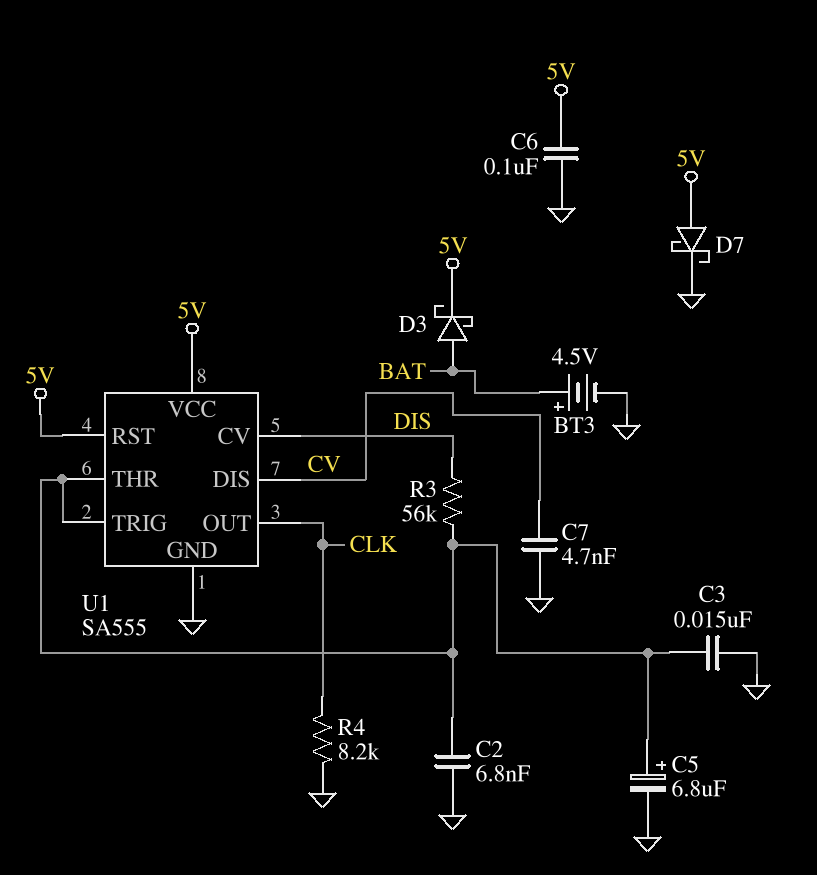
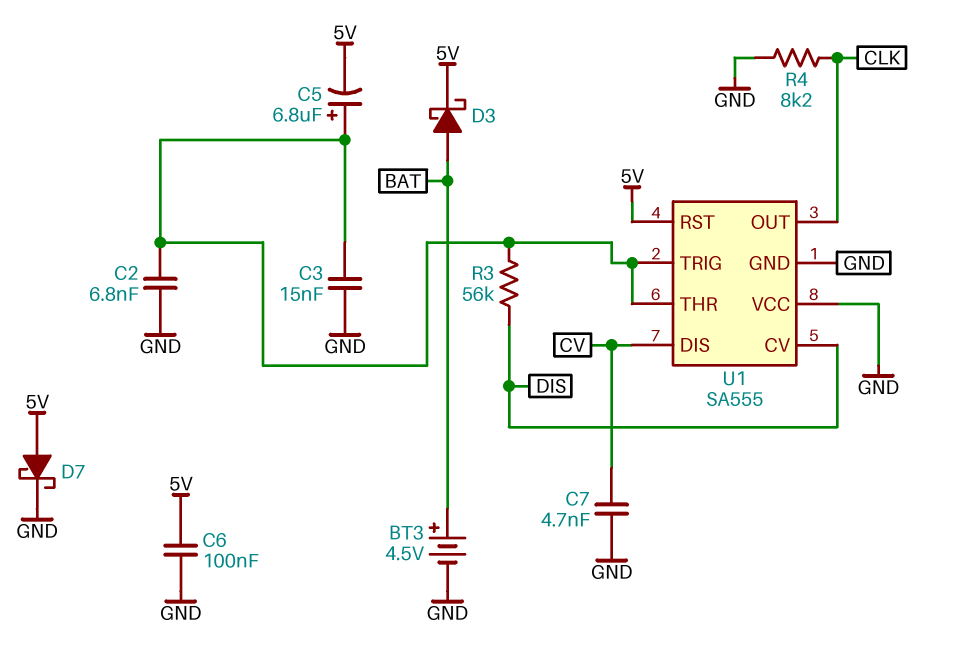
C5: 6.8uF (plus U1/THR, minus GND) -> 6.8uF (plus U1/THR, minus 5V)
U1 pin VCC: 5V -> GND

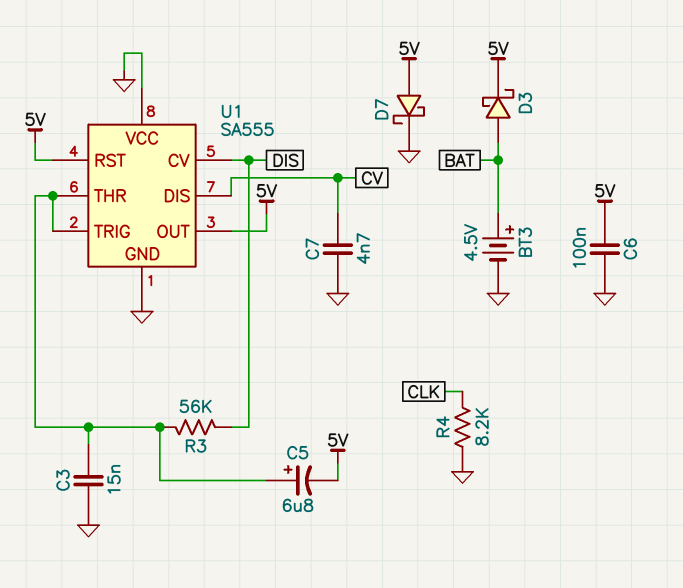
C2: 6.8nF (GND, U1/THR) -> none
U1 pin OUT: CLK -> 5V

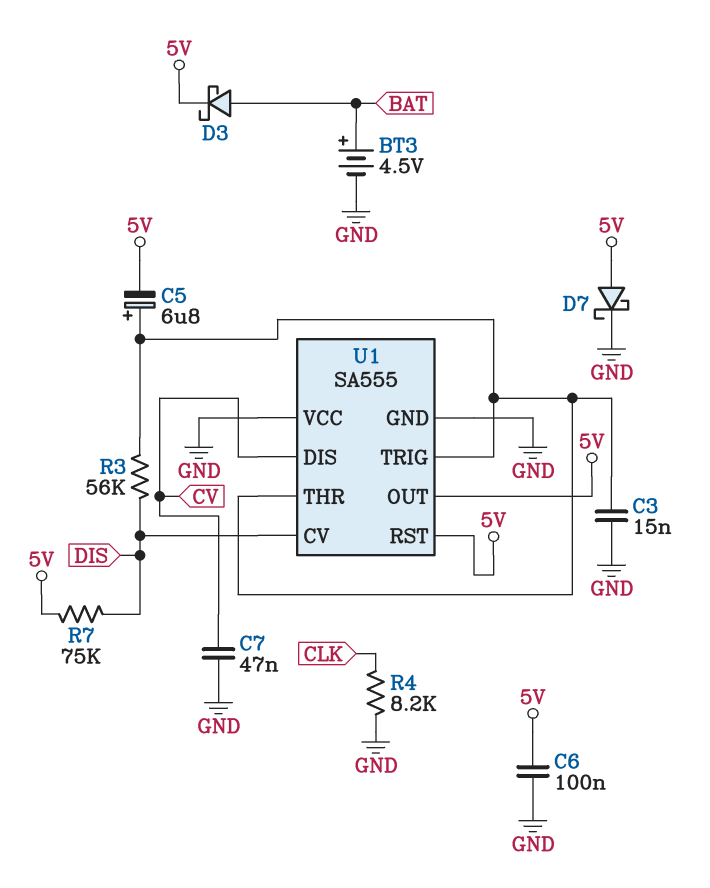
C7: 4.7nF (CV, GND) -> 47nF (CV, GND)
R7: none -> 75k (5V, DIS)

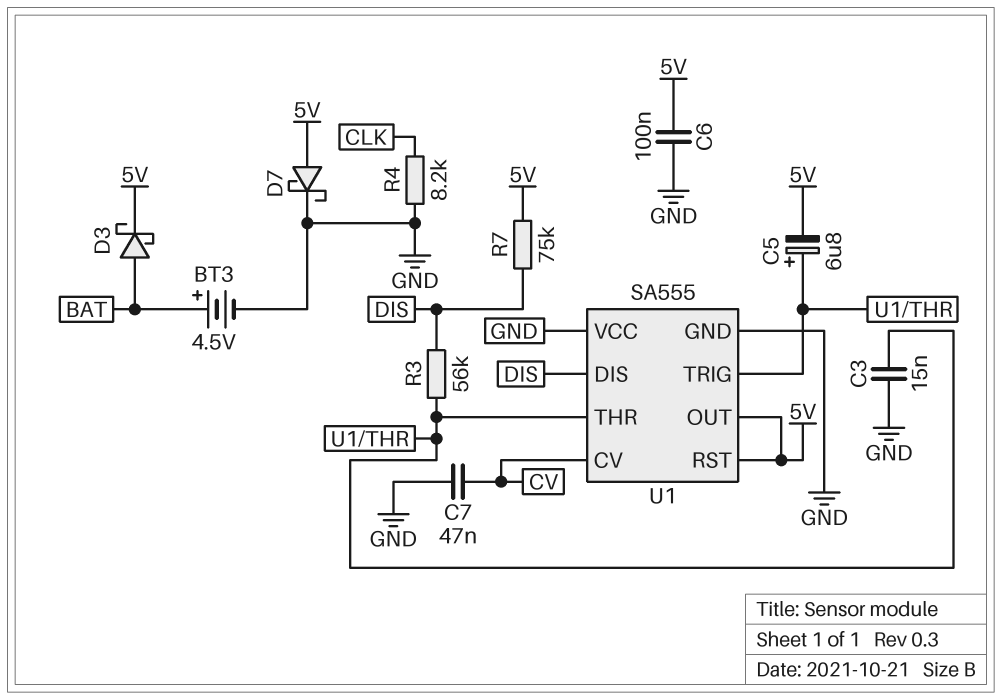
U1 pin CV: DIS -> CV
U1 pin DIS: CV -> DIS

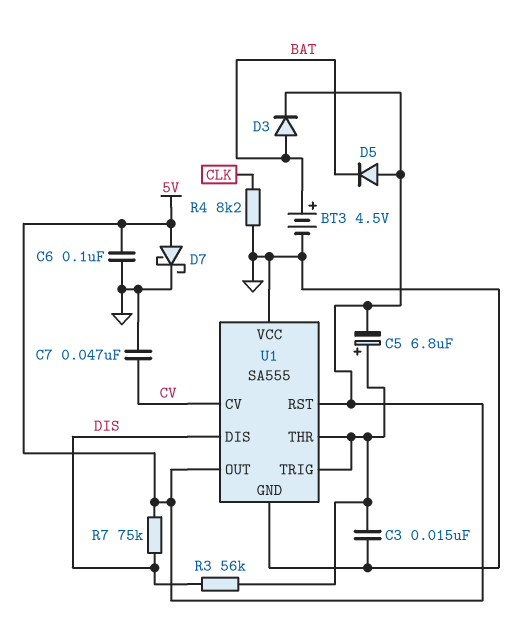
D3: schottky (A BAT, K 5V) -> diode (A BAT, K 5V)
D5: none -> diode (A 5V, K BAT)

